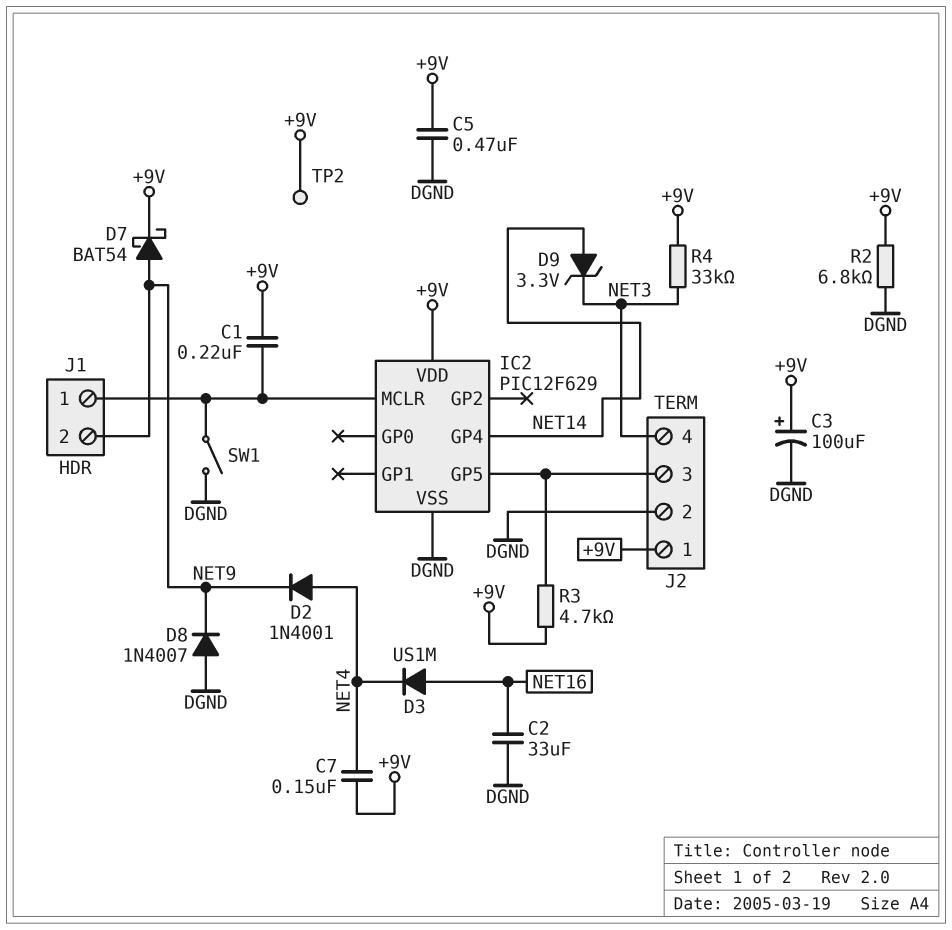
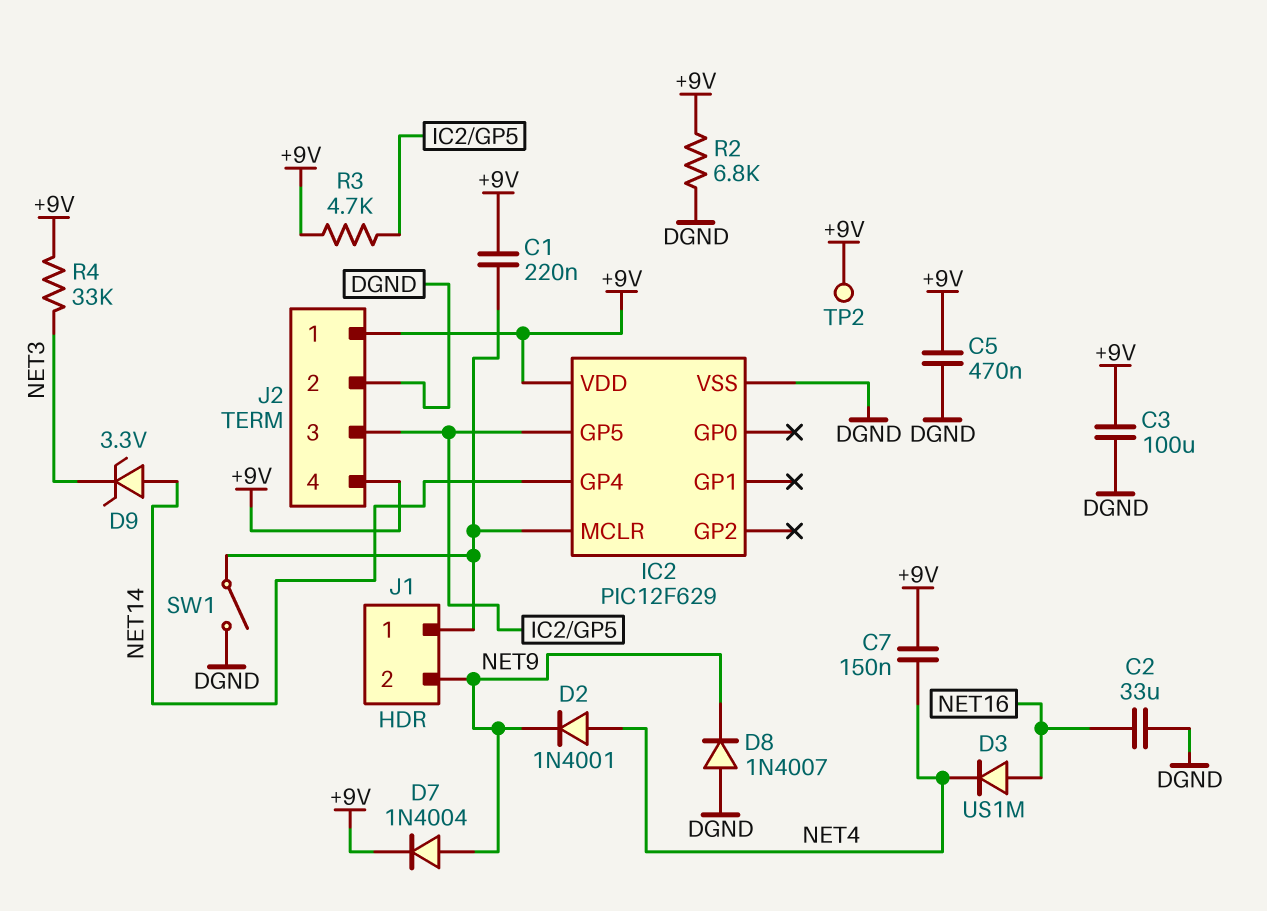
C3: 100uF (plus +9V, minus DGND) -> 100uF (+9V, DGND)
D7: schottky BAT54 (A NET9, K +9V) -> diode 1N4004 (A NET9, K +9V)
J2 pin 4: NET3 -> +9V

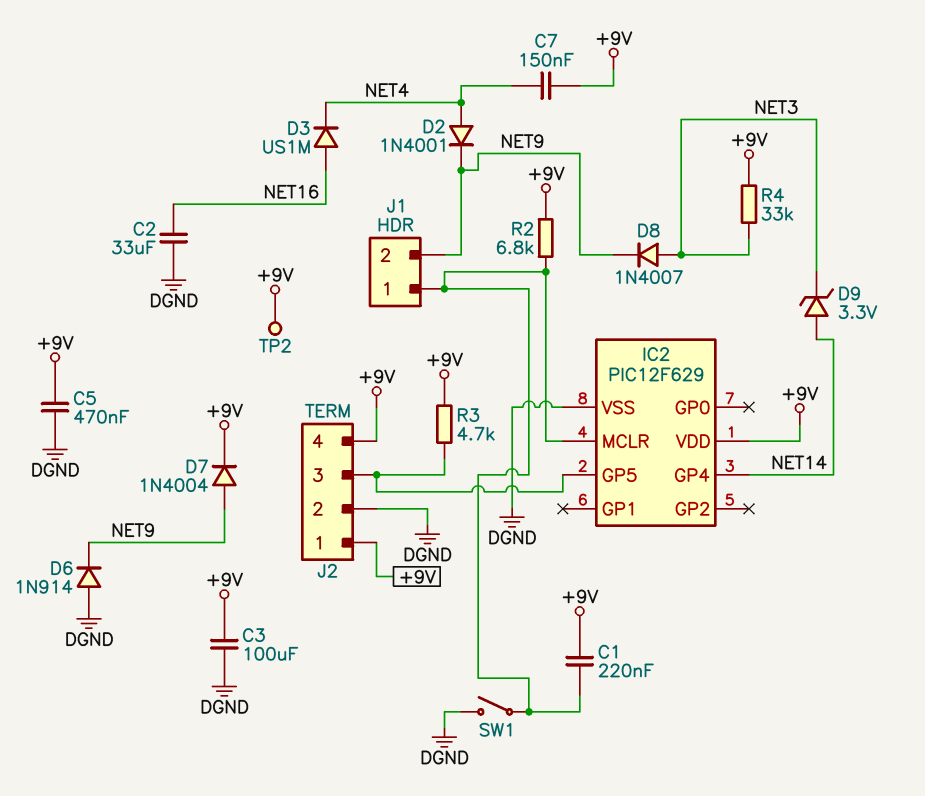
D6: none -> diode 1N914 (A DGND, K NET9)
D8: diode 1N4007 (A DGND, K NET9) -> diode 1N4007 (A NET3, K NET9)
R2: 6.8k (+9V, DGND) -> 6.8k (+9V, IC2/MCLR)

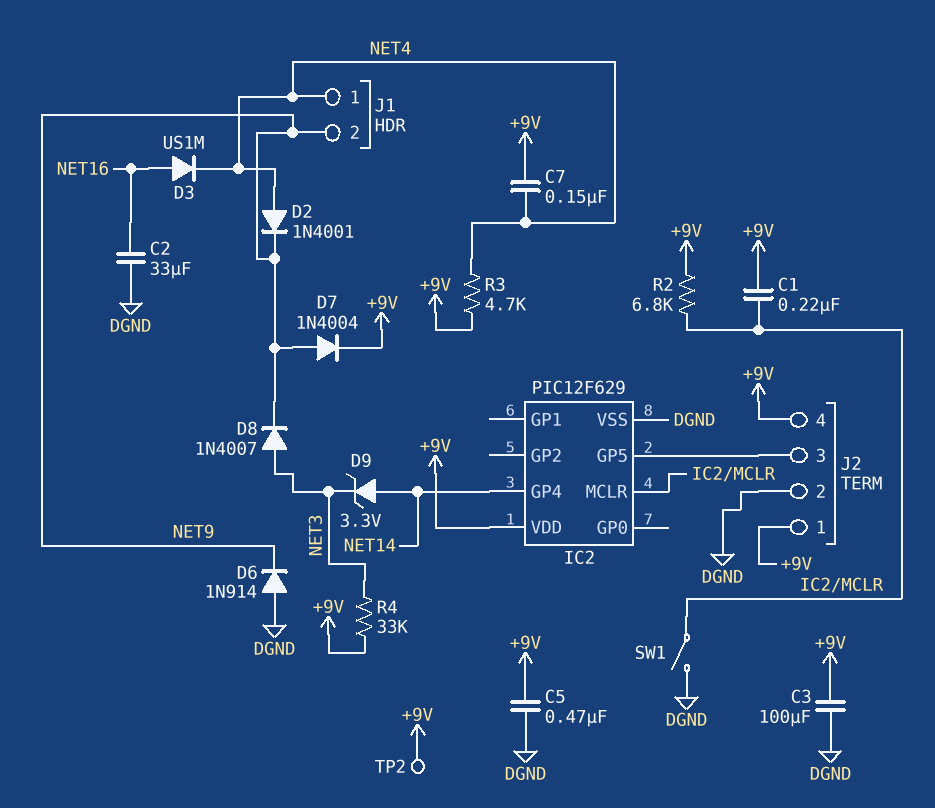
J1 pin 1: IC2/MCLR -> NET4
R3: 4.7k (+9V, IC2/GP5) -> 4.7k (+9V, NET4)

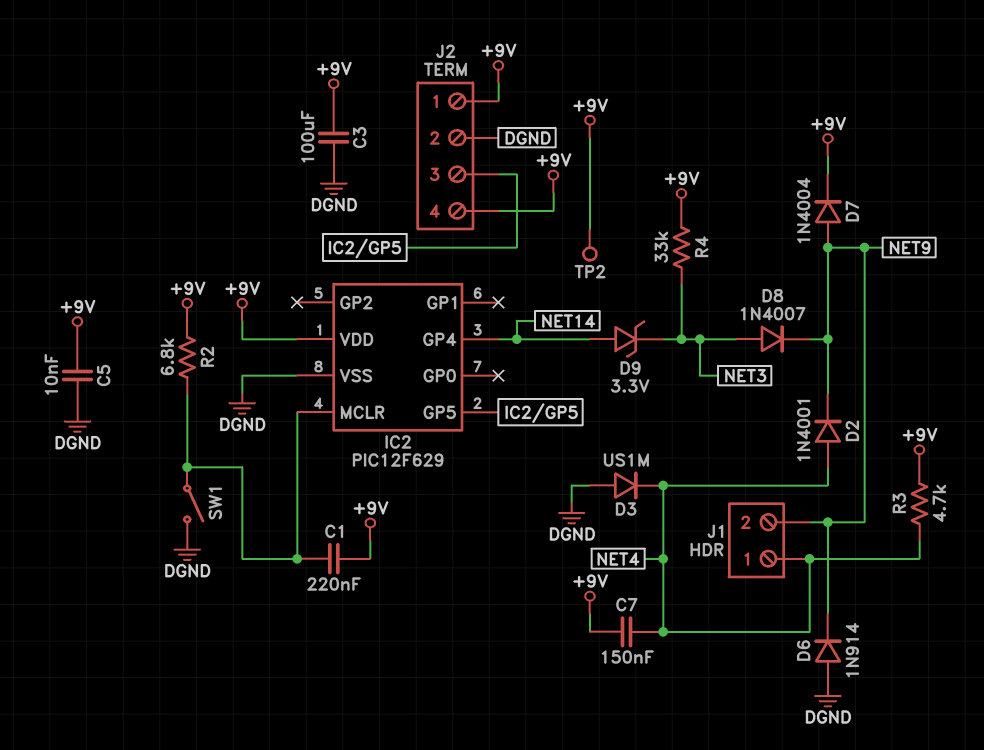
C2: 33uF (DGND, NET16) -> none
C5: 470nF (+9V, DGND) -> 10nF (+9V, DGND)
D3: diode US1M (A NET16, K NET4) -> diode US1M (A DGND, K NET4)

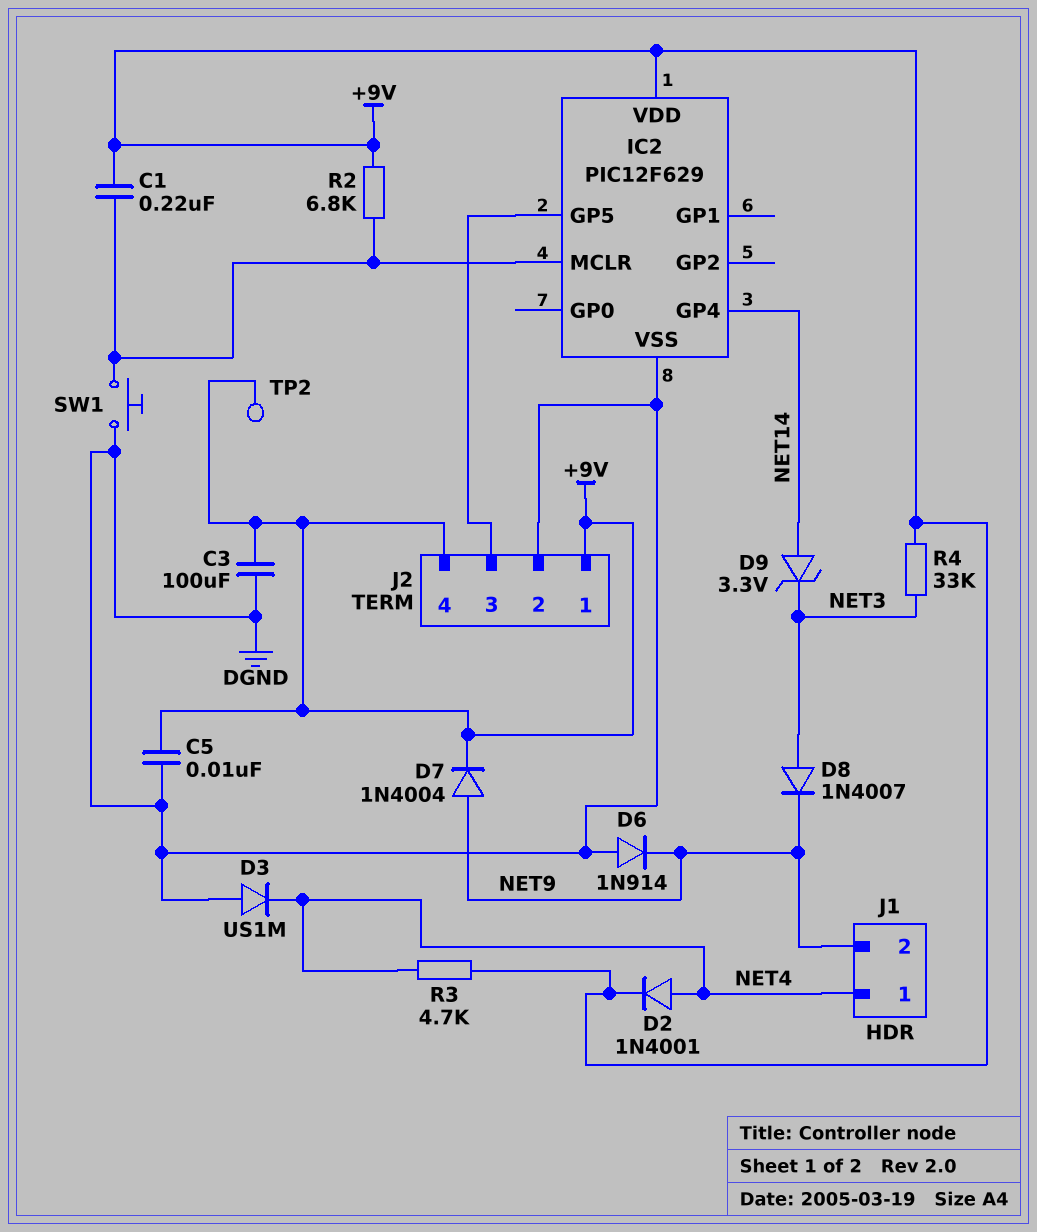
C7: 150nF (+9V, NET4) -> none
D2: diode 1N4001 (A NET4, K NET9) -> diode 1N4001 (A NET4, K +9V)
SW1: switch (DGND, IC2/MCLR) -> button (DGND, IC2/MCLR)

